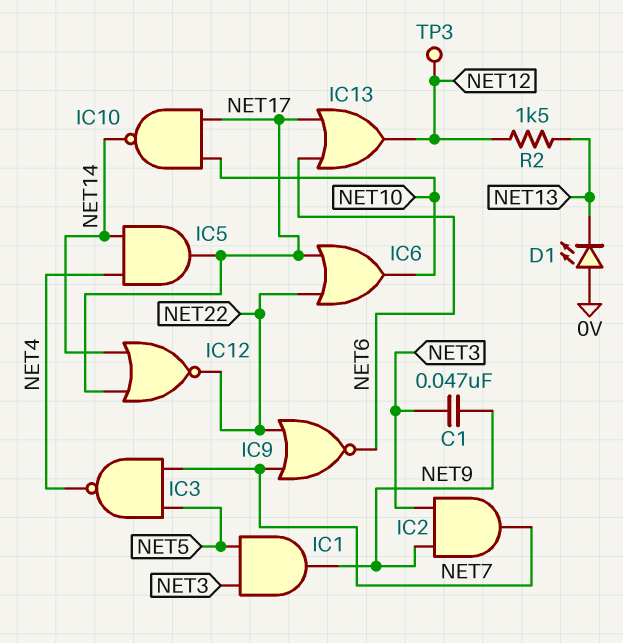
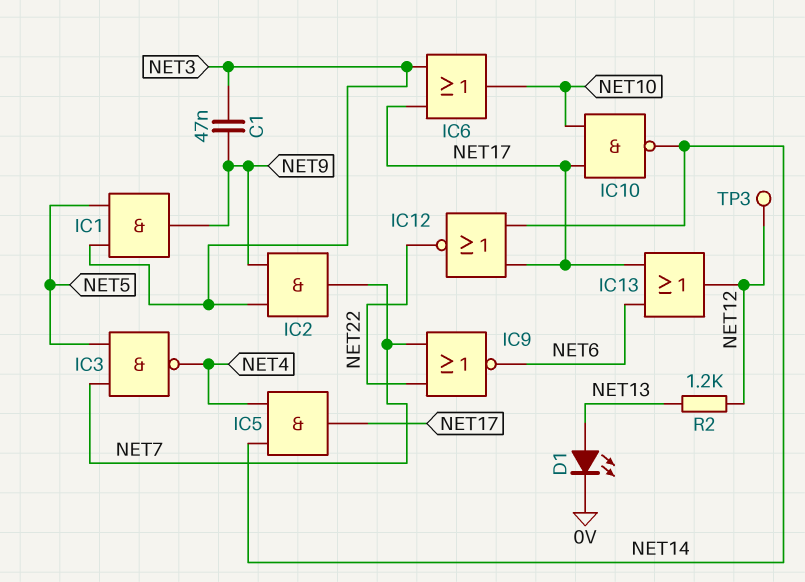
D1: LED (A 0V, K NET13) -> LED (A NET13, K 0V)
IC6: OR (in NET17, in NET22, out NET10) -> OR (in NET3, in NET17, out NET10)
R2: 1.5k (NET12, NET13) -> 1.2k (NET12, NET13)

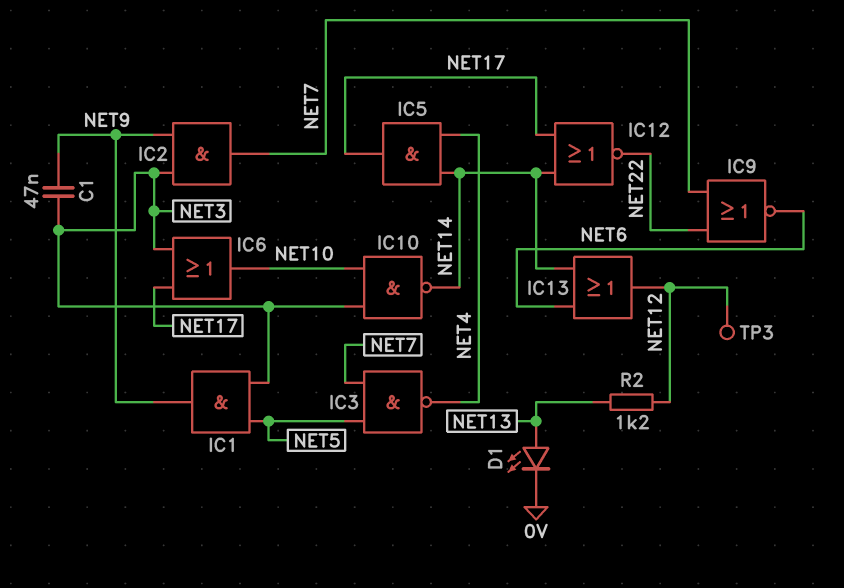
IC10: NAND (in NET10, in NET17, out NET14) -> NAND (in NET3, in NET10, out NET14)
IC13: OR (in NET6, in NET17, out NET12) -> OR (in NET6, in NET14, out NET12)

